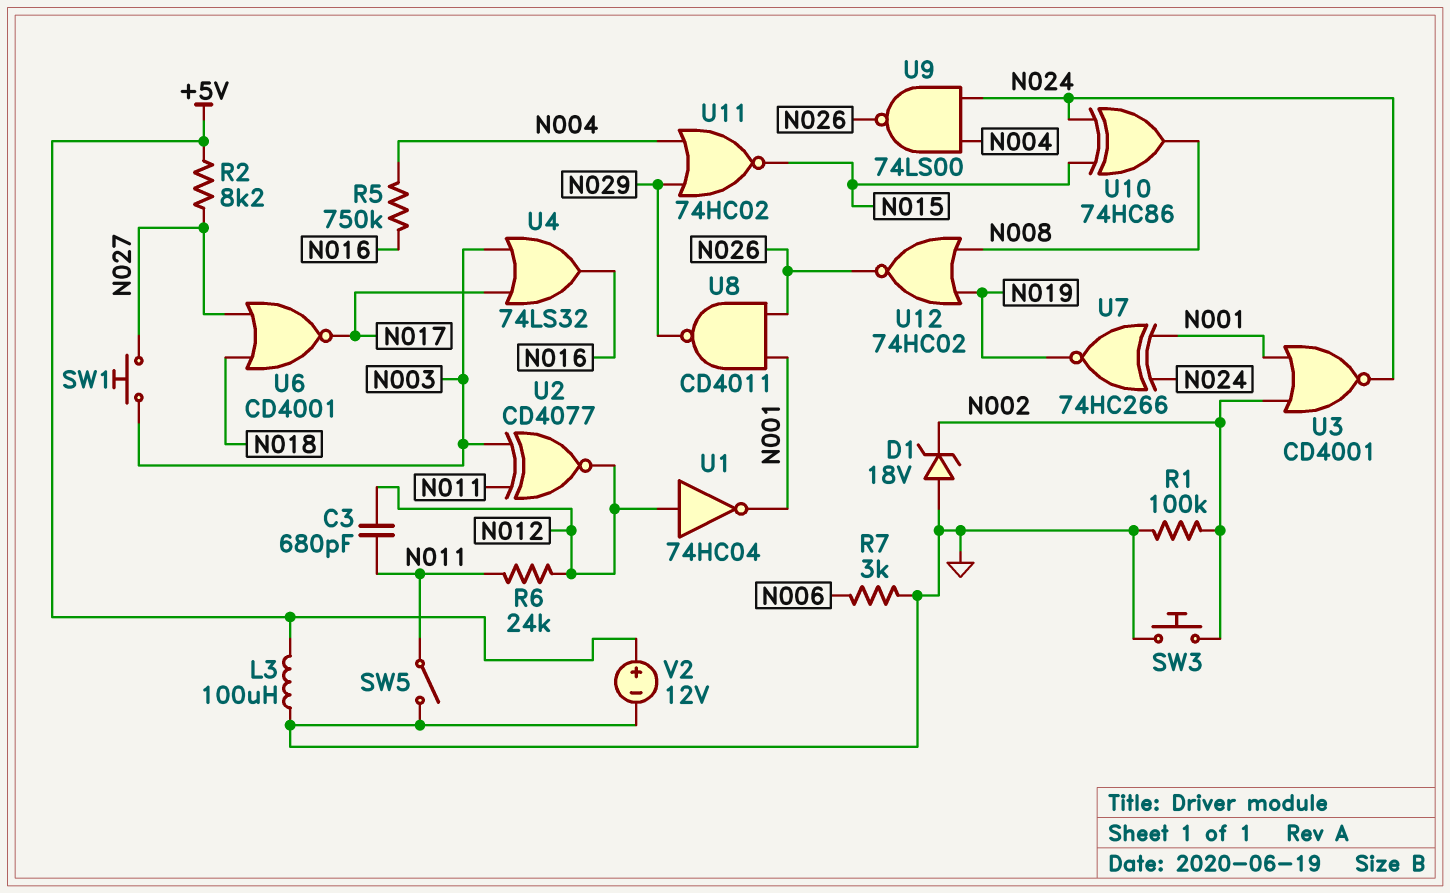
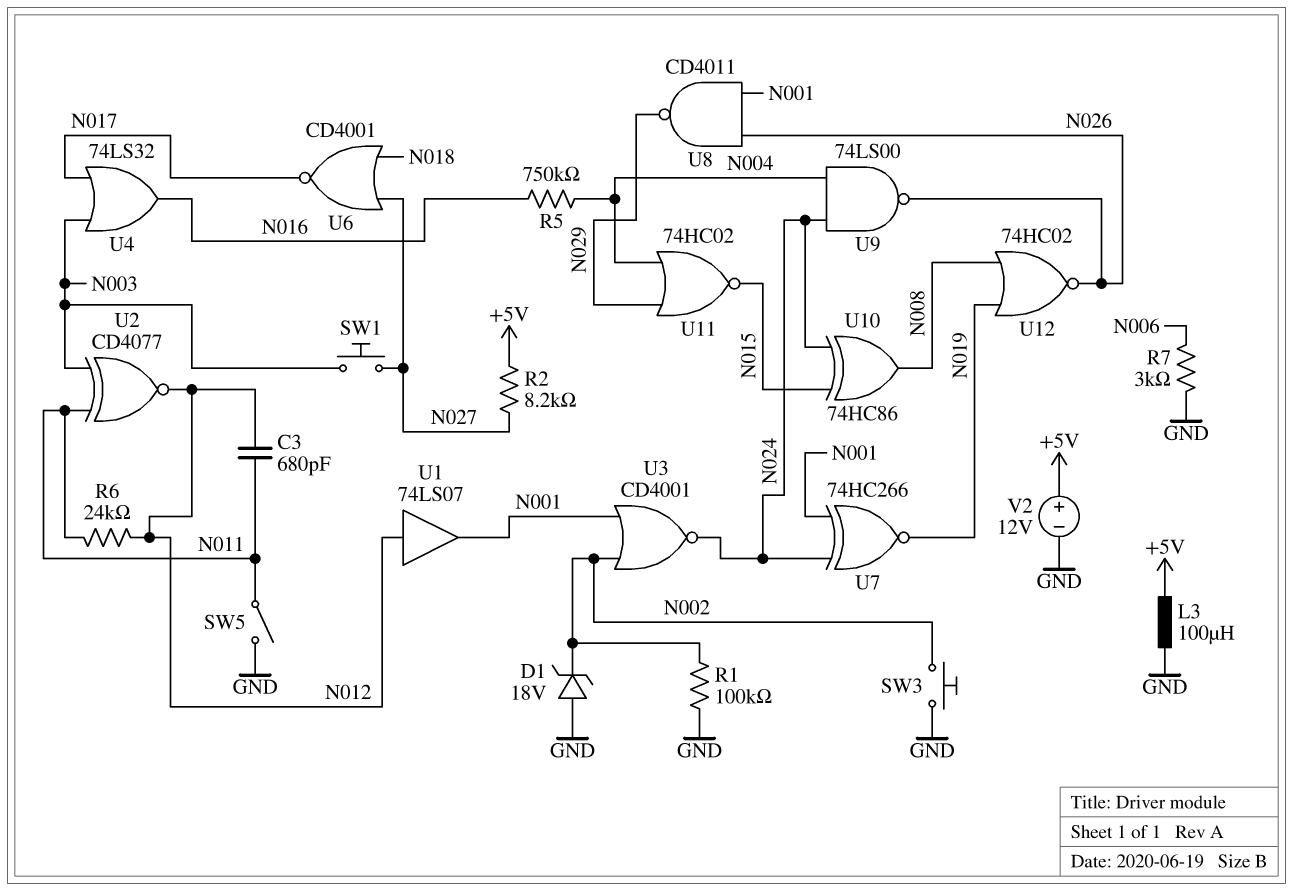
U1: NOT 74HC04 (in N012, out N001) -> buffer 74LS07 (in N012, out N001)

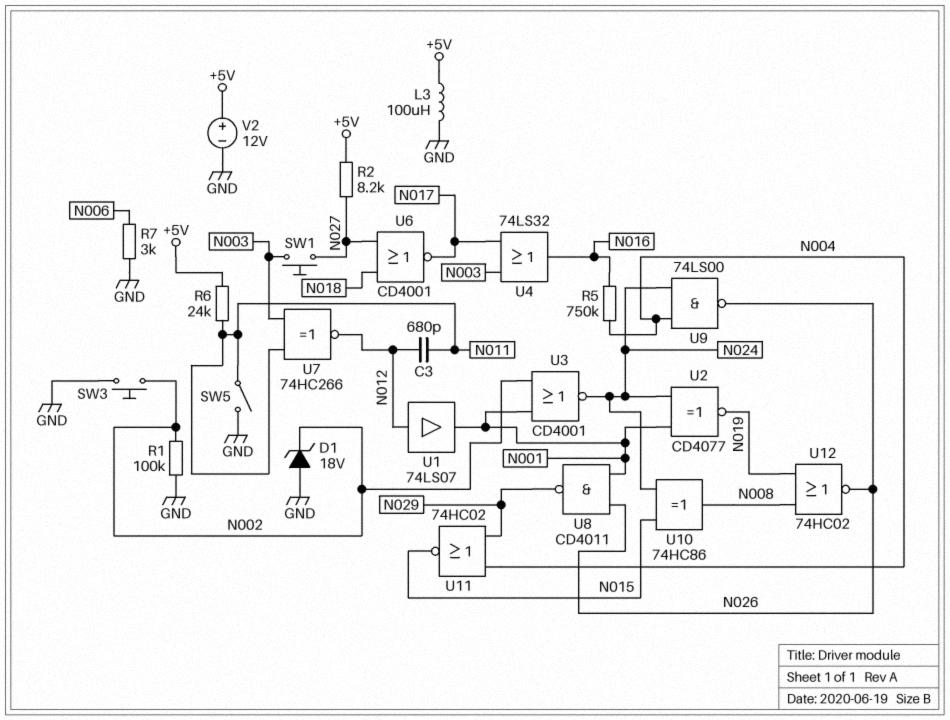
R6: 24k (N011, N012) -> 24k (+5V, N011)
U2: XNOR CD4077 (in N003, in N011, out N012) -> XNOR CD4077 (in N001, in N024, out N019)
U7: XNOR 74HC266 (in N001, in N024, out N019) -> XNOR 74HC266 (in N003, in N011, out N012)

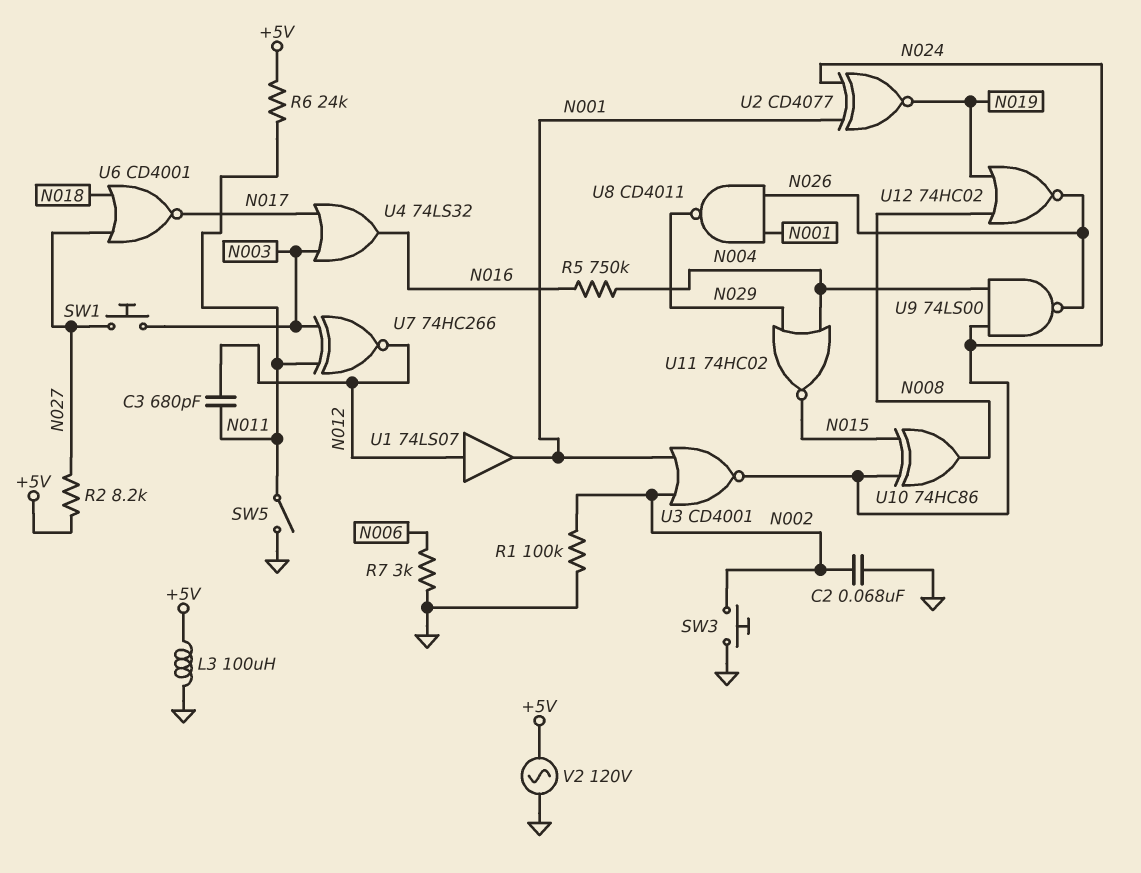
C2: none -> 68nF (GND, N002)
D1: zener 18V (A GND, K N002) -> none
V2: 12V (plus +5V, minus GND) -> AC 120V (+5V, GND)

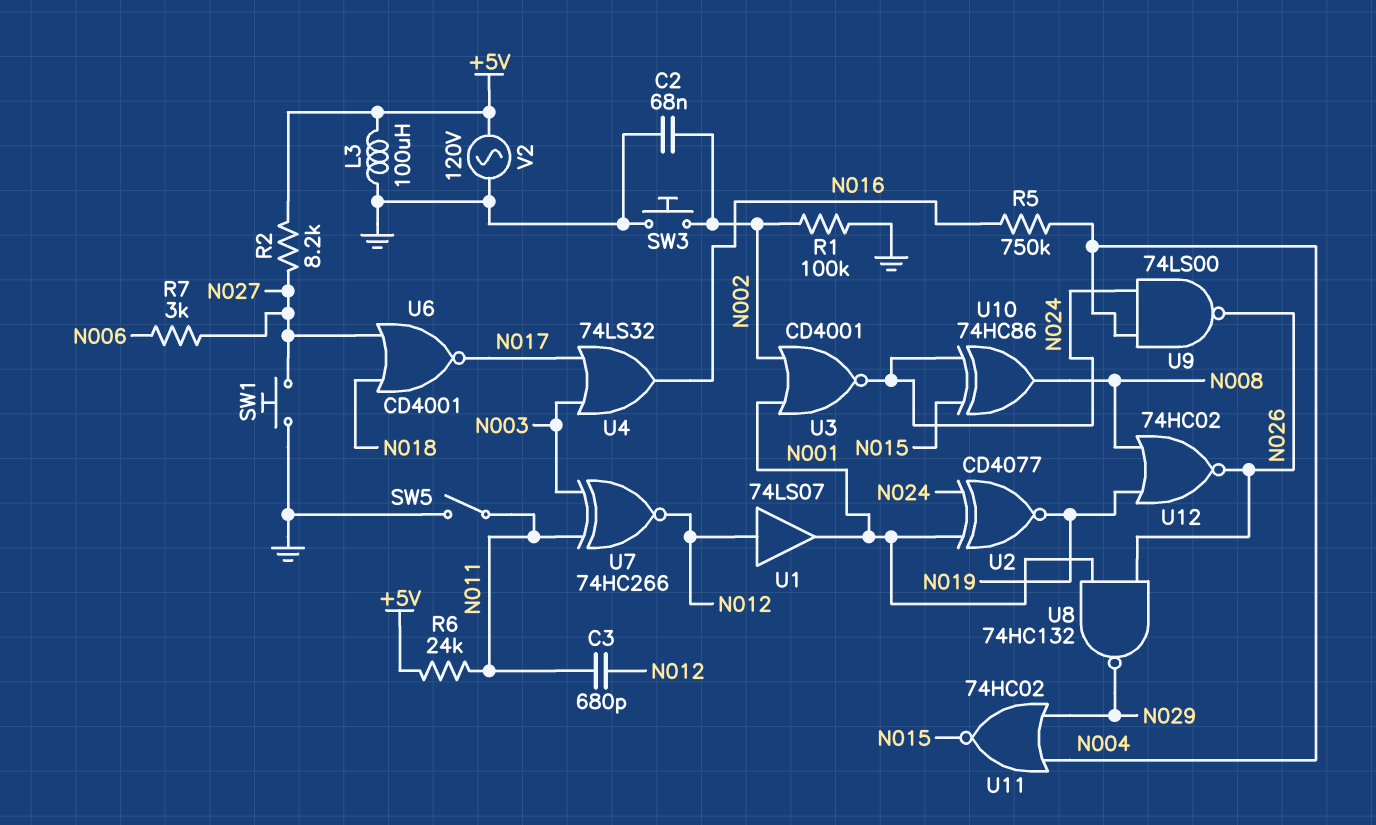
R7: 3k (GND, N006) -> 3k (N006, N027)
SW1: button (N003, N027) -> button (GND, N027)
U8: NAND CD4011 (in N001, in N026, out N029) -> NAND 74HC132 (in N001, in N026, out N029)

